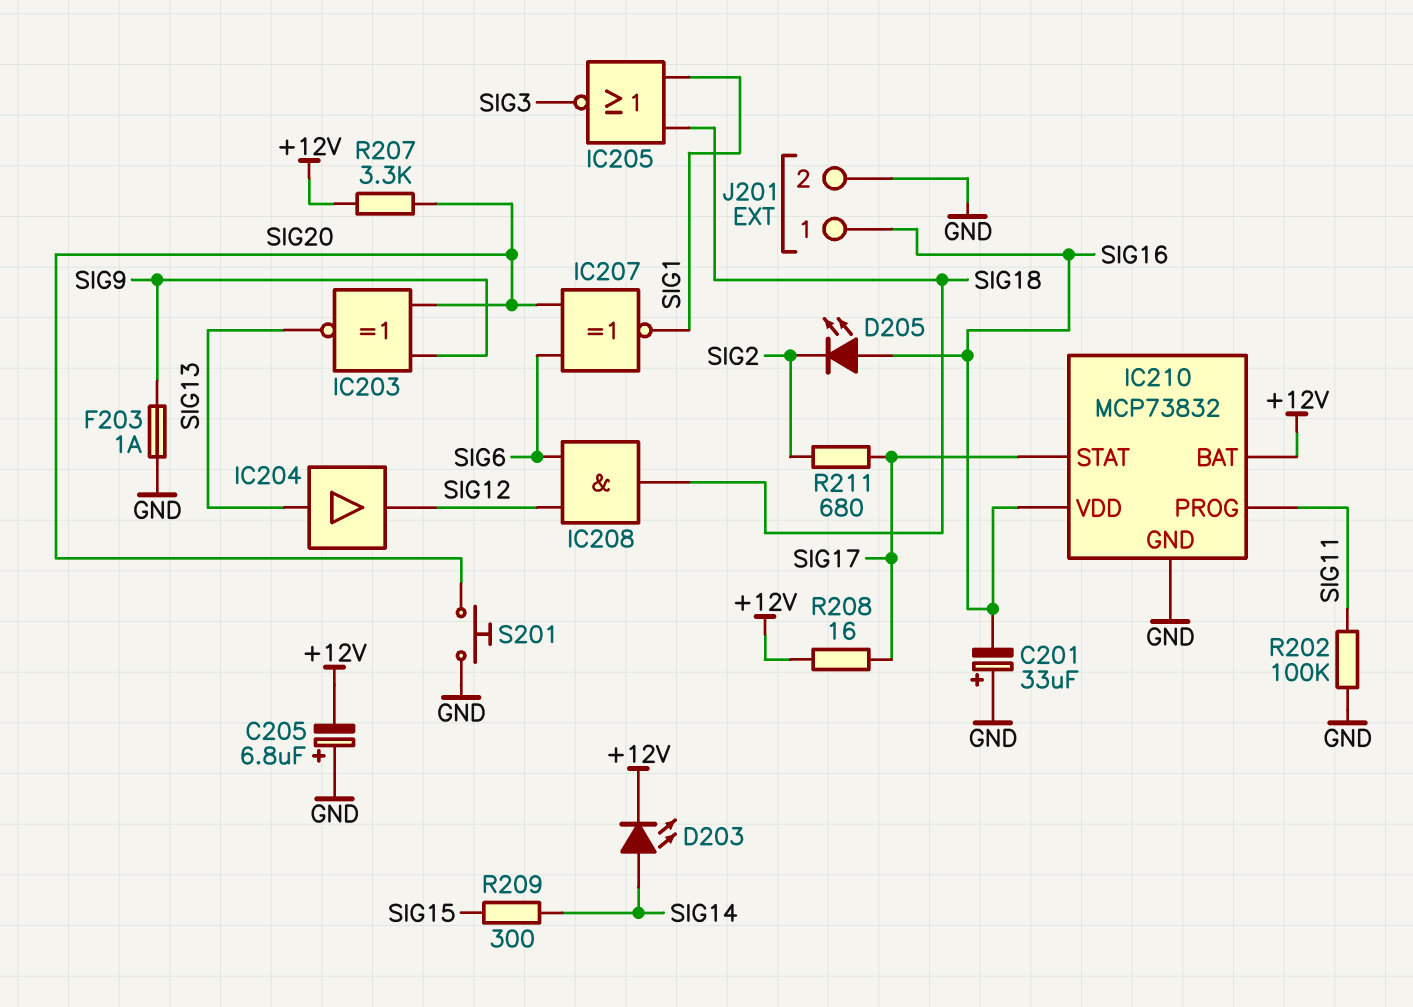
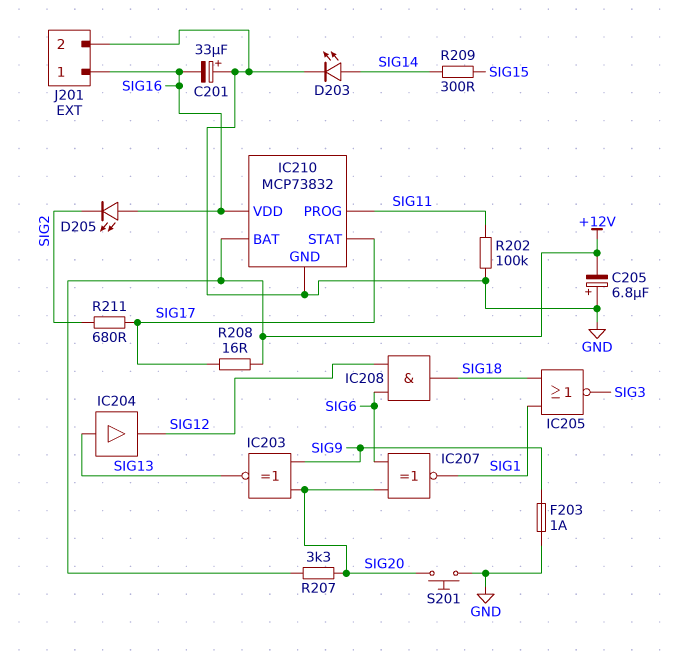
D203: LED (A SIG14, K +12V) -> LED (A SIG14, K GND)

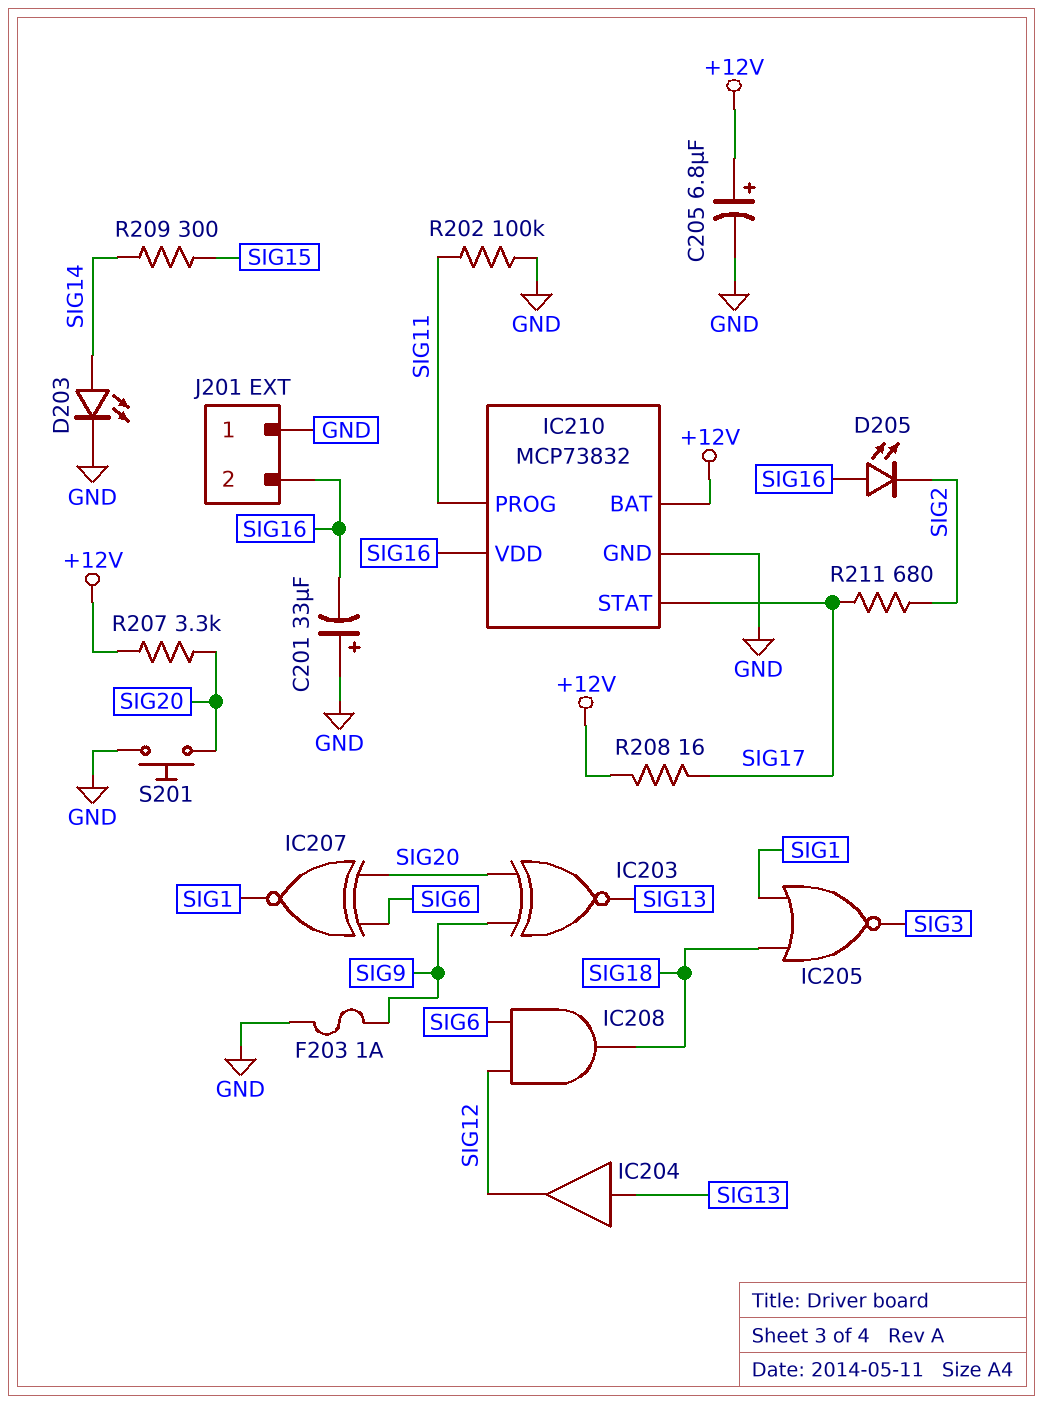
C205: 6.8uF (plus GND, minus +12V) -> 6.8uF (plus +12V, minus GND)
J201 pin 1: SIG16 -> GND
J201 pin 2: GND -> SIG16

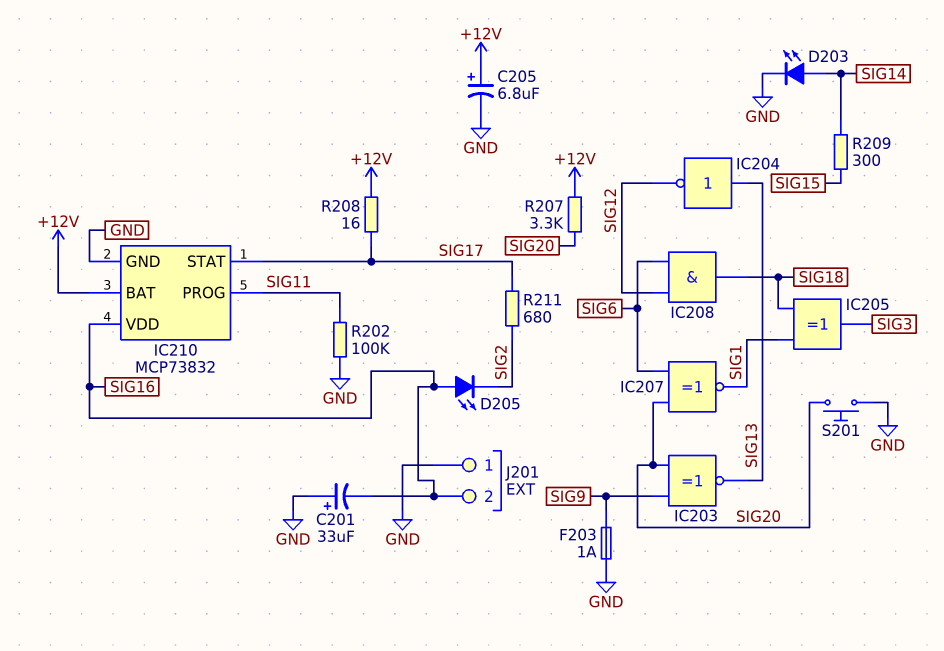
IC204: buffer (in SIG13, out SIG12) -> NOT (in SIG13, out SIG12)
IC205: NOR (in SIG1, in SIG18, out SIG3) -> XOR (in SIG1, in SIG18, out SIG3)

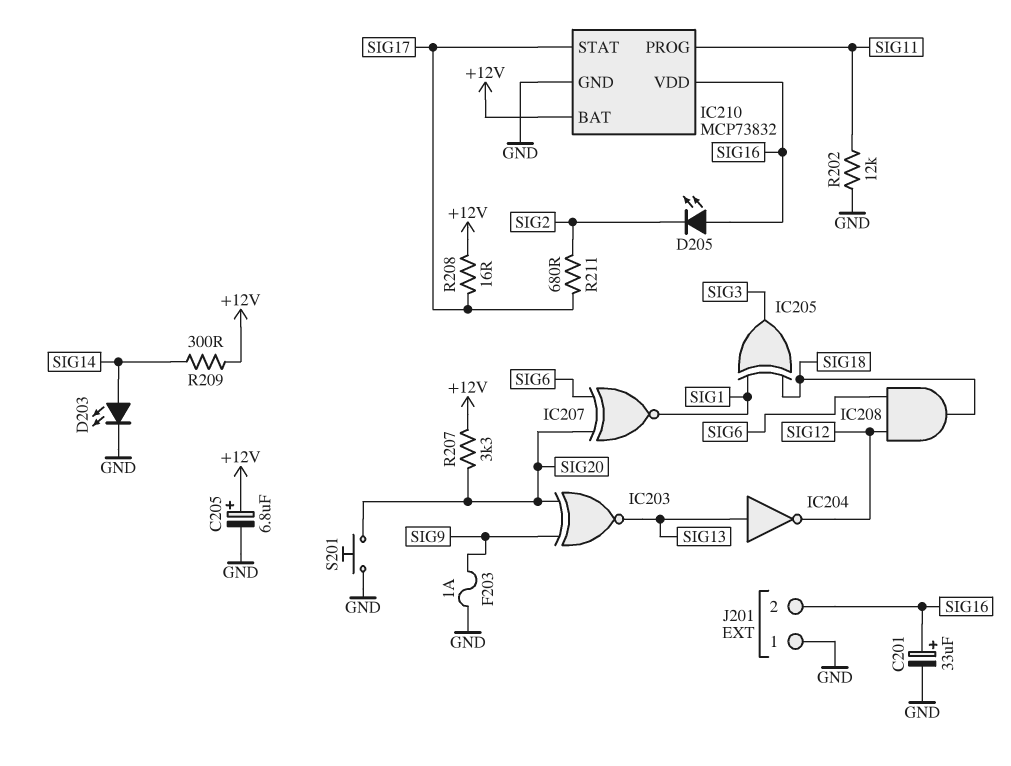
C201: 33uF (plus GND, minus SIG16) -> 33uF (plus SIG16, minus GND)
R202: 100k (GND, SIG11) -> 12k (GND, SIG11)
R209: 300 (SIG14, SIG15) -> 300 (+12V, SIG14)

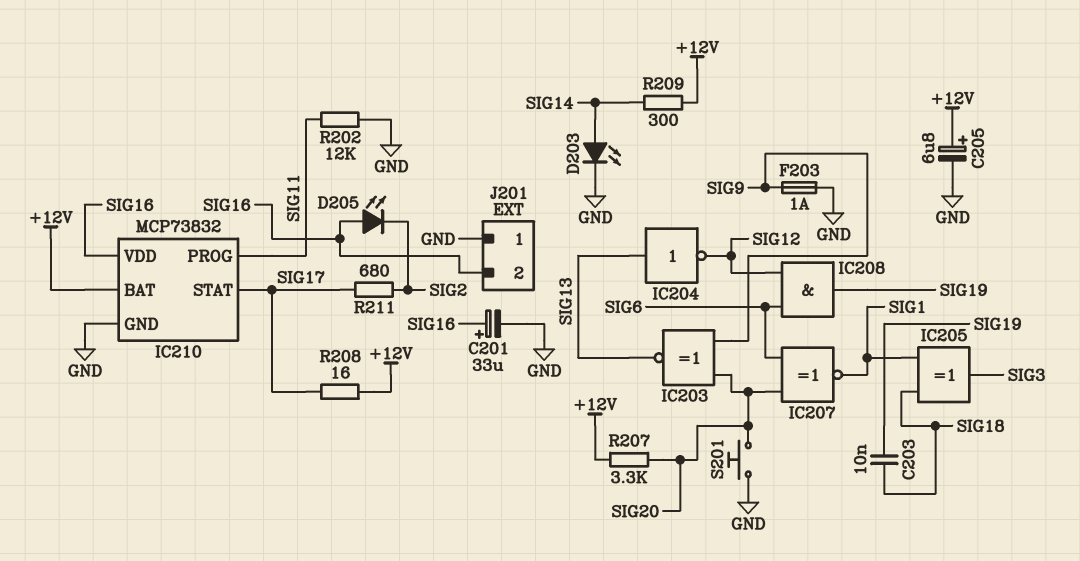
C203: none -> 10nF (SIG18, SIG19)
IC208: AND (in SIG6, in SIG12, out SIG18) -> AND (in SIG6, in SIG12, out SIG19)

